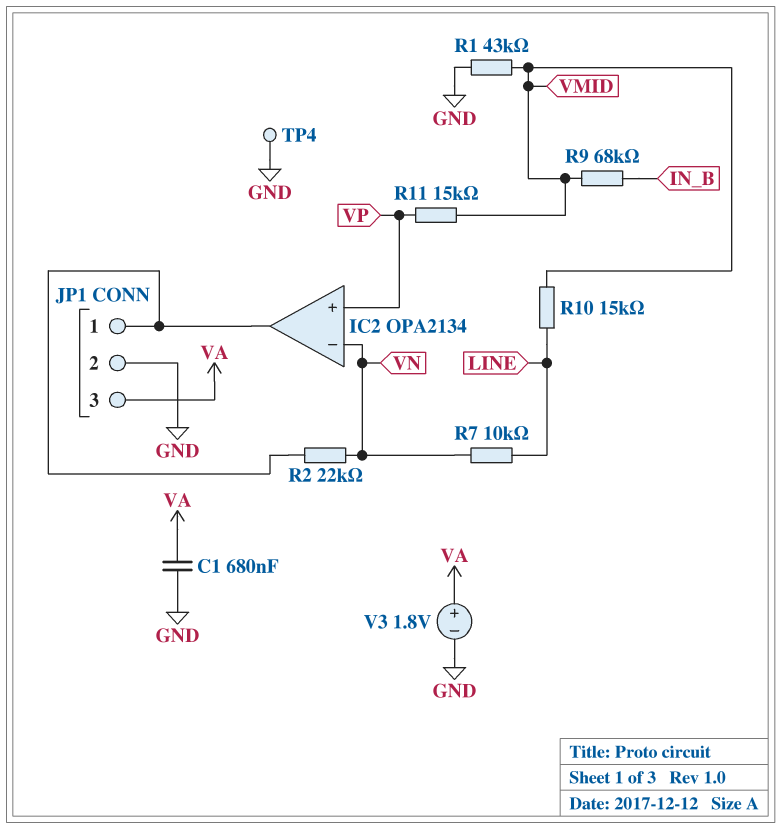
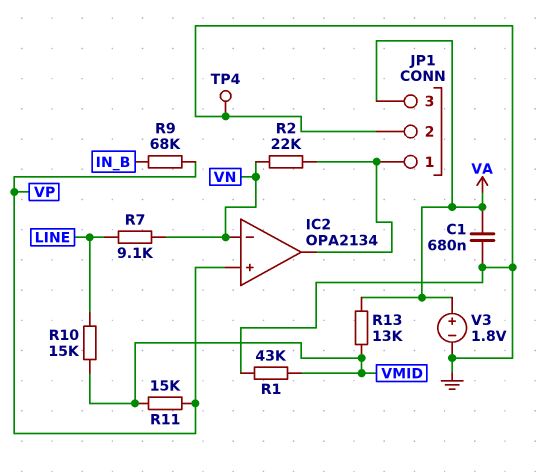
R7: 10k (LINE, VN) -> 9.1k (LINE, VN)
R9: 68k (IN_B, VMID) -> 68k (IN_B, VP)
R13: none -> 13k (VA, VMID)

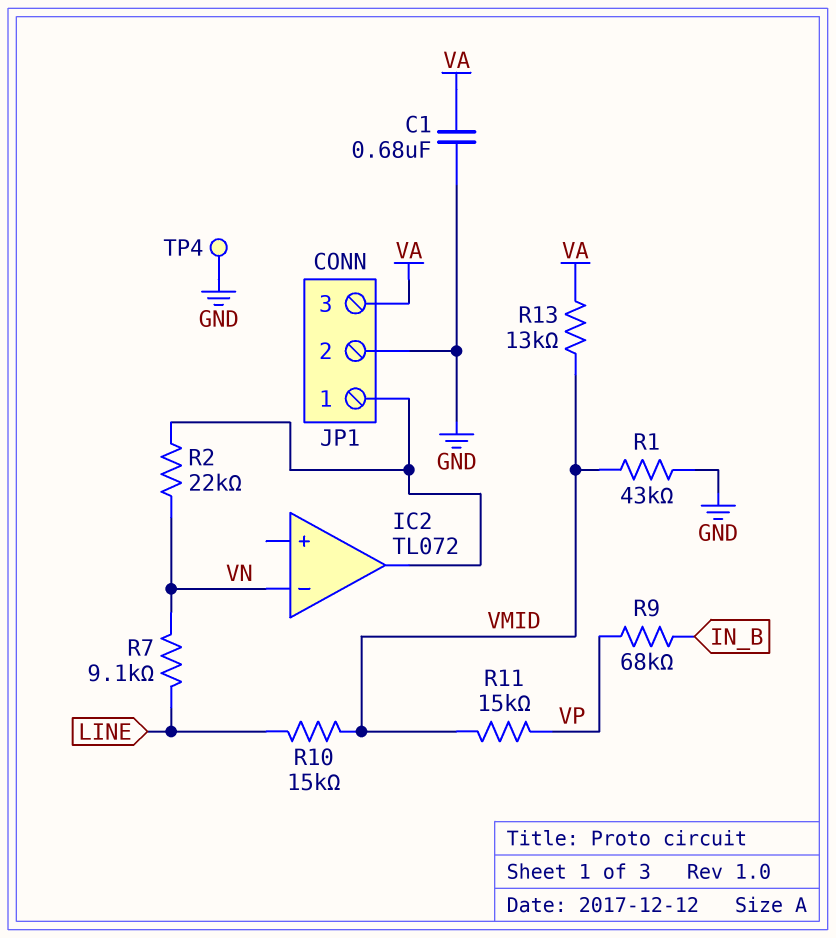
IC2: OPA2134 -> TL072
IC2 pin in+: VP -> none
V3: 1.8V (plus VA, minus GND) -> none

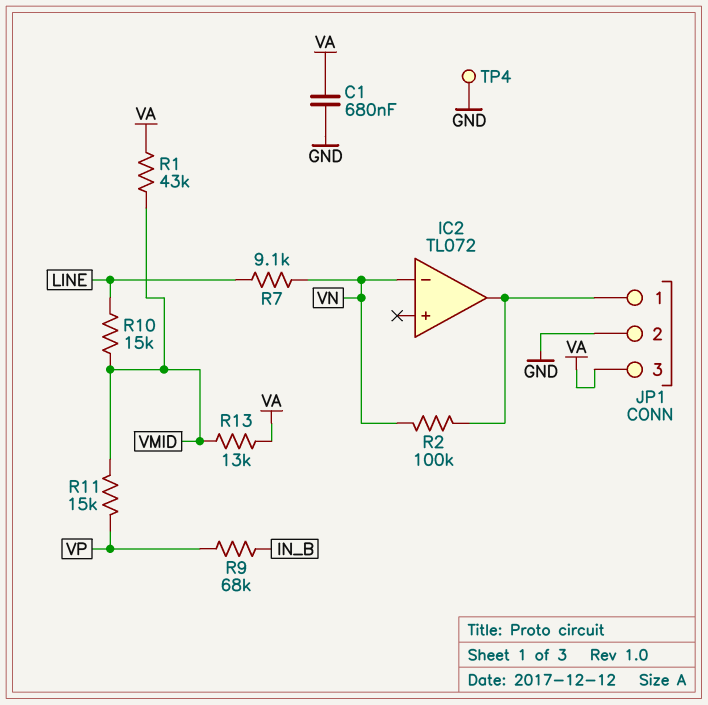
R1: 43k (GND, VMID) -> 43k (VA, VMID)
R2: 22k (IC2/out, VN) -> 100k (IC2/out, VN)

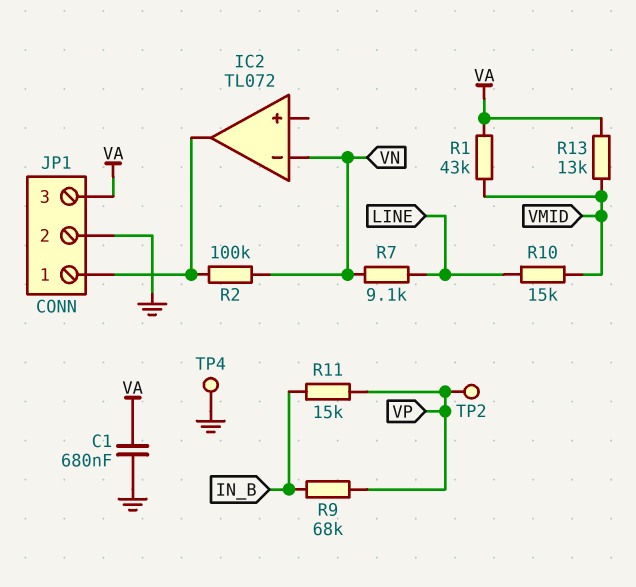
R11: 15k (VMID, VP) -> 15k (IN_B, VP)
TP2: none -> test point (VP)

